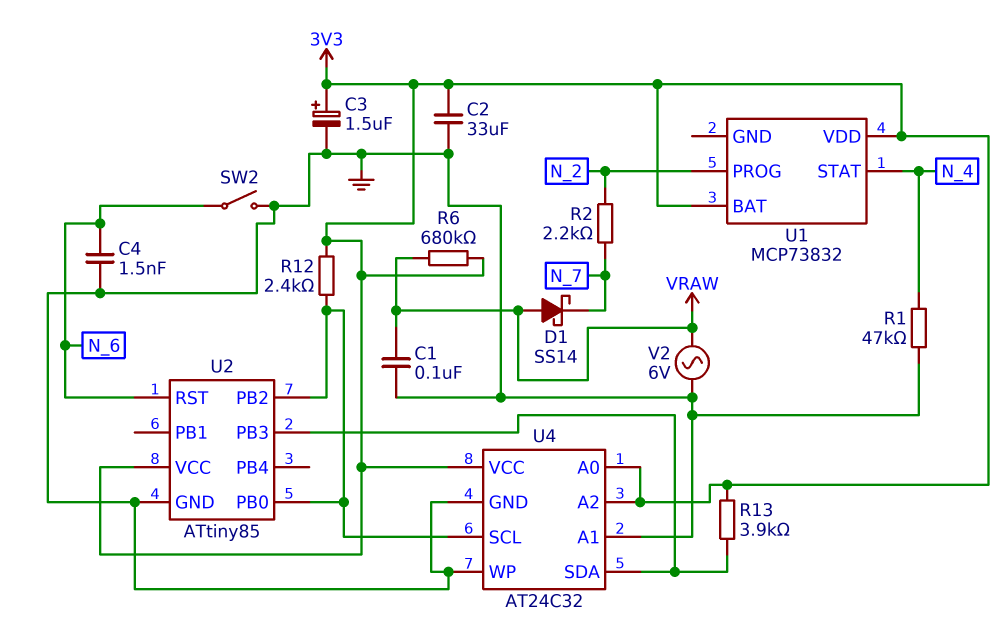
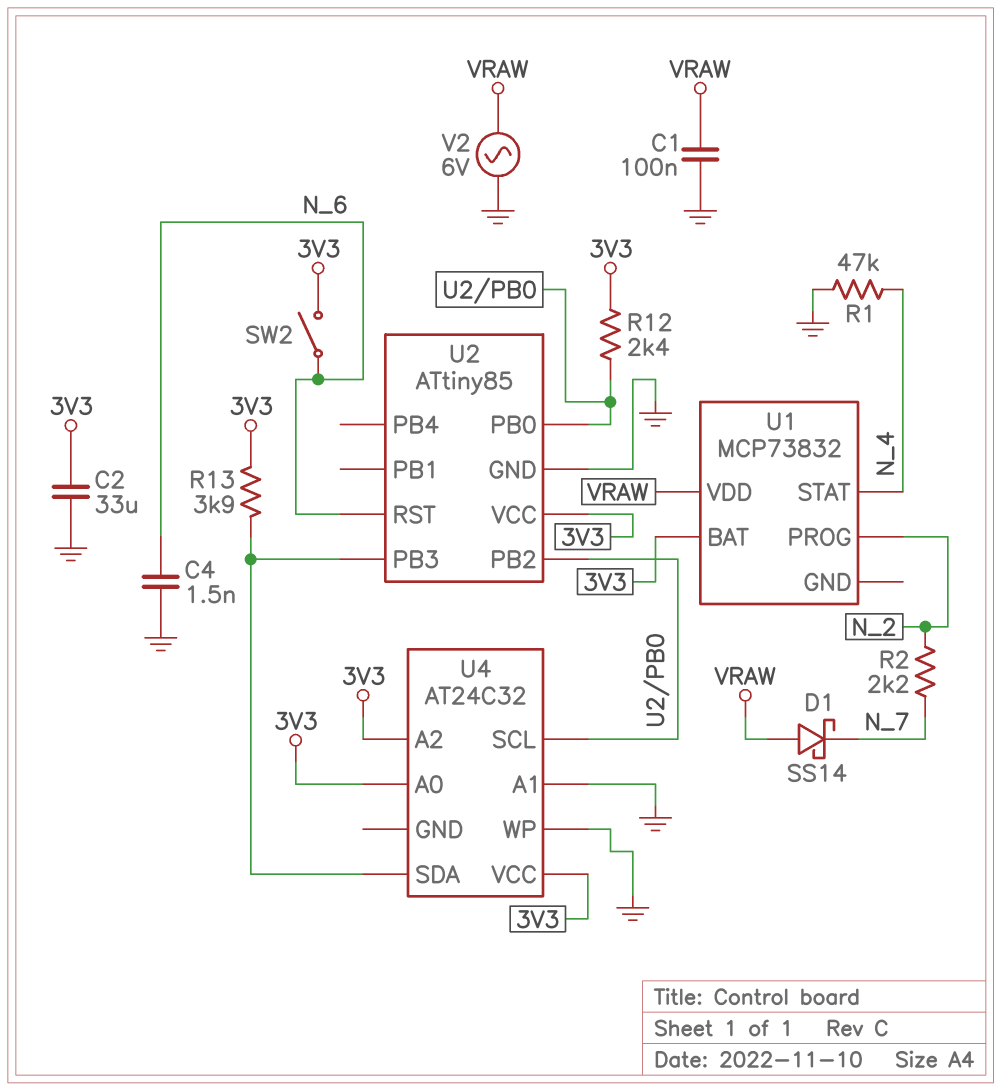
C3: 1.5uF (plus 3V3, minus GND) -> none
R6: 680k (3V3, VRAW) -> none
SW2: switch (GND, N_6) -> switch (3V3, N_6)
U1 pin VDD: 3V3 -> VRAW
U4 pin GND: GND -> none

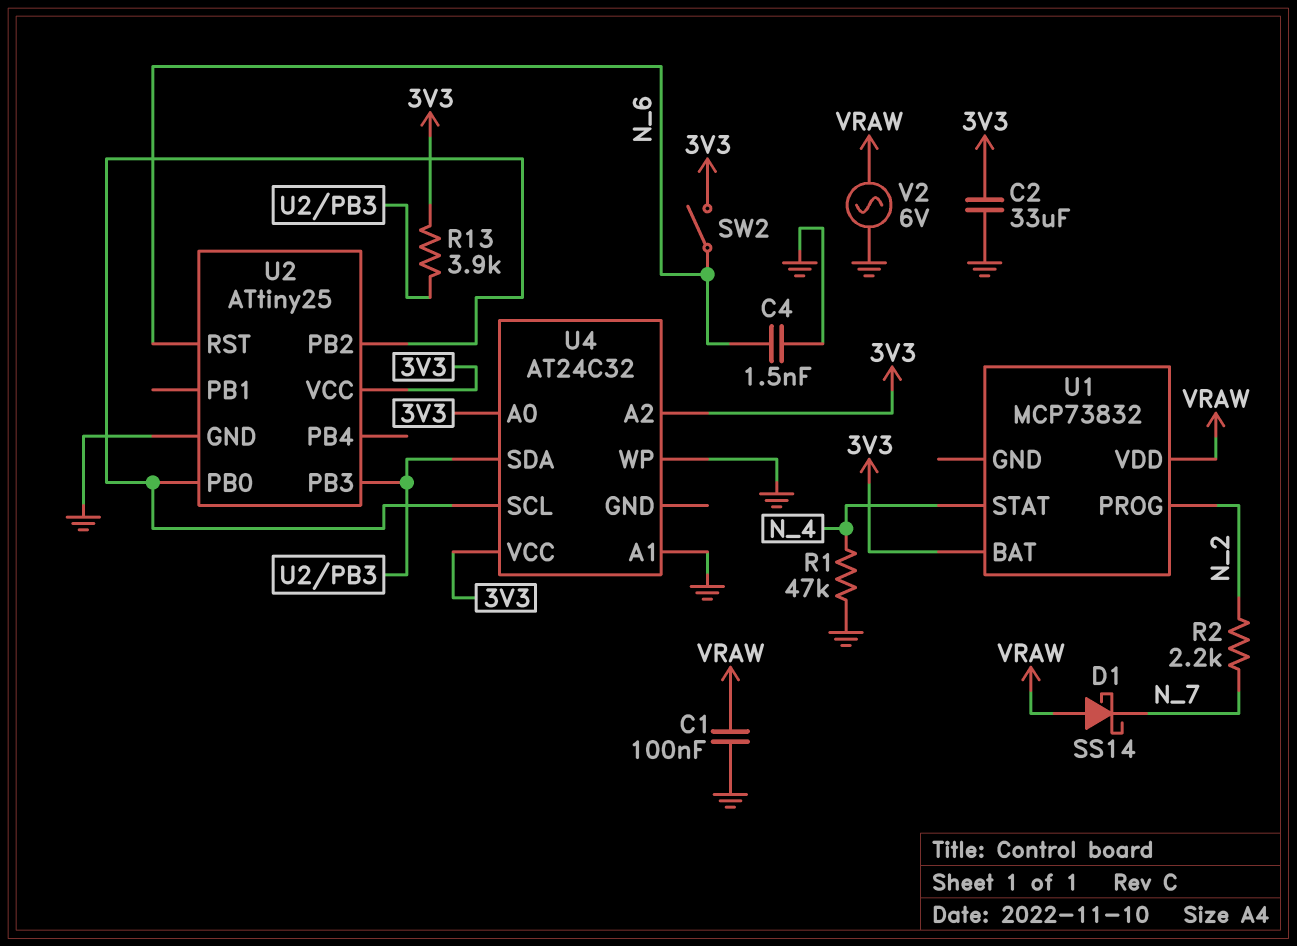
R12: 2.4k (3V3, U2/PB0) -> none
U2: ATtiny85 -> ATtiny25

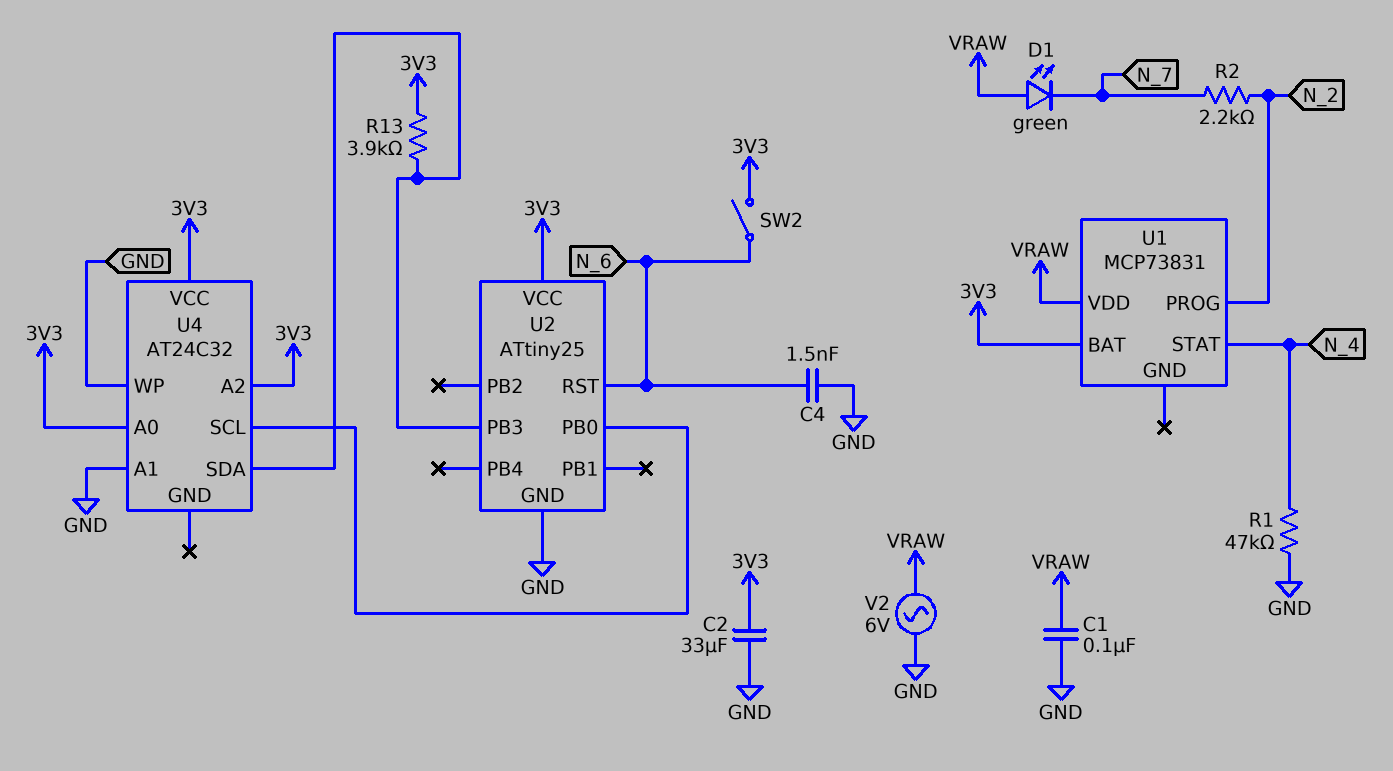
D1: schottky SS14 (A VRAW, K N_7) -> LED green (A VRAW, K N_7)
U1: MCP73832 -> MCP73831
U2 pin PB2: U2/PB0 -> none

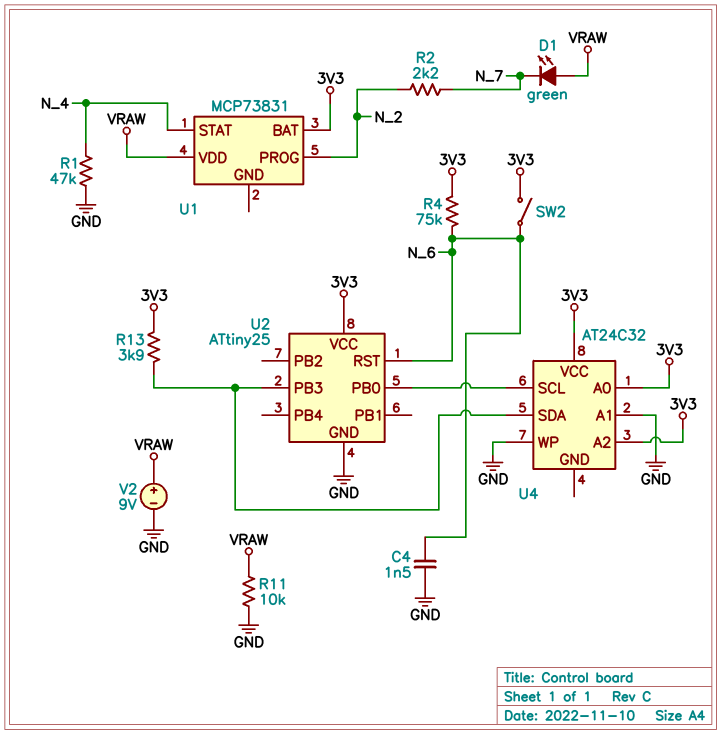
C1: 100nF (GND, VRAW) -> none
C2: 33uF (3V3, GND) -> none
R4: none -> 75k (3V3, N_6)
R11: none -> 10k (GND, VRAW)
V2: AC 6V (GND, VRAW) -> 9V (plus VRAW, minus GND)

